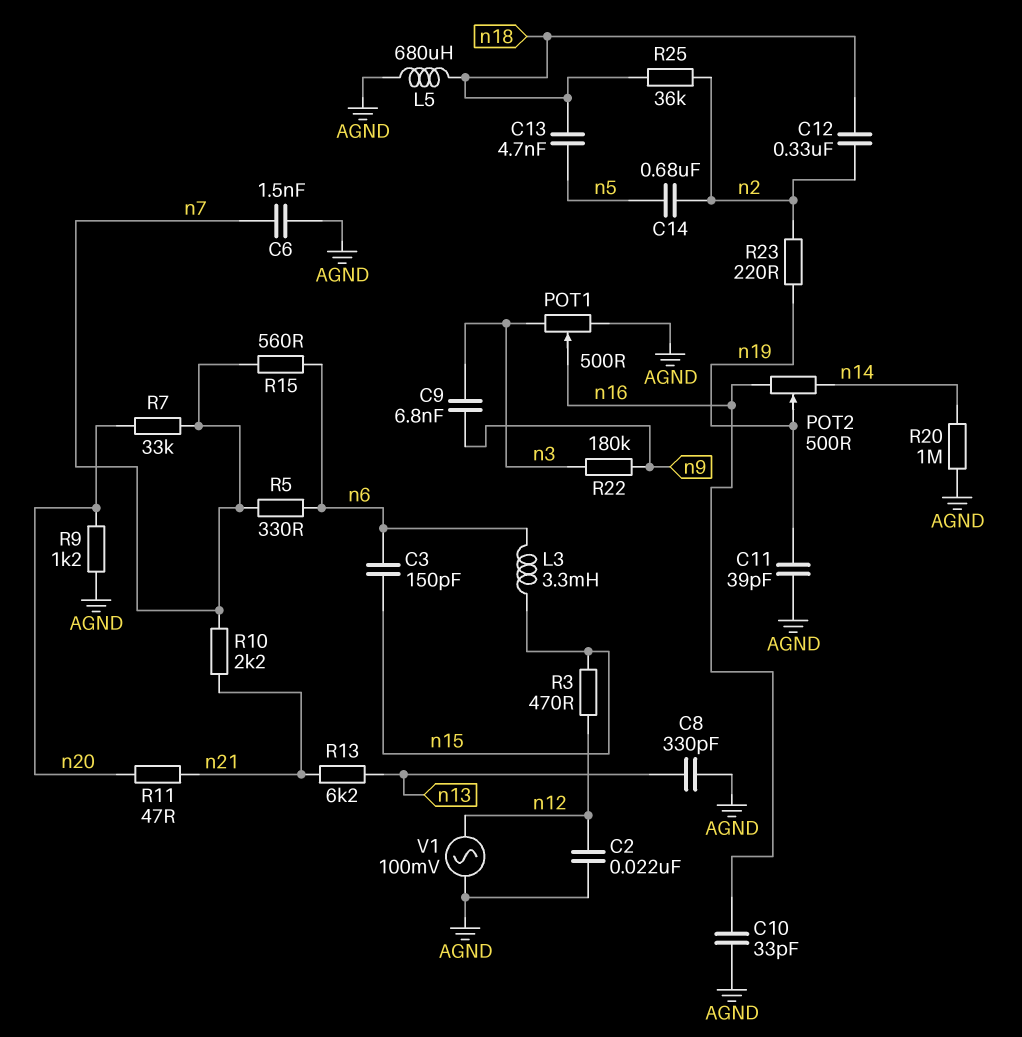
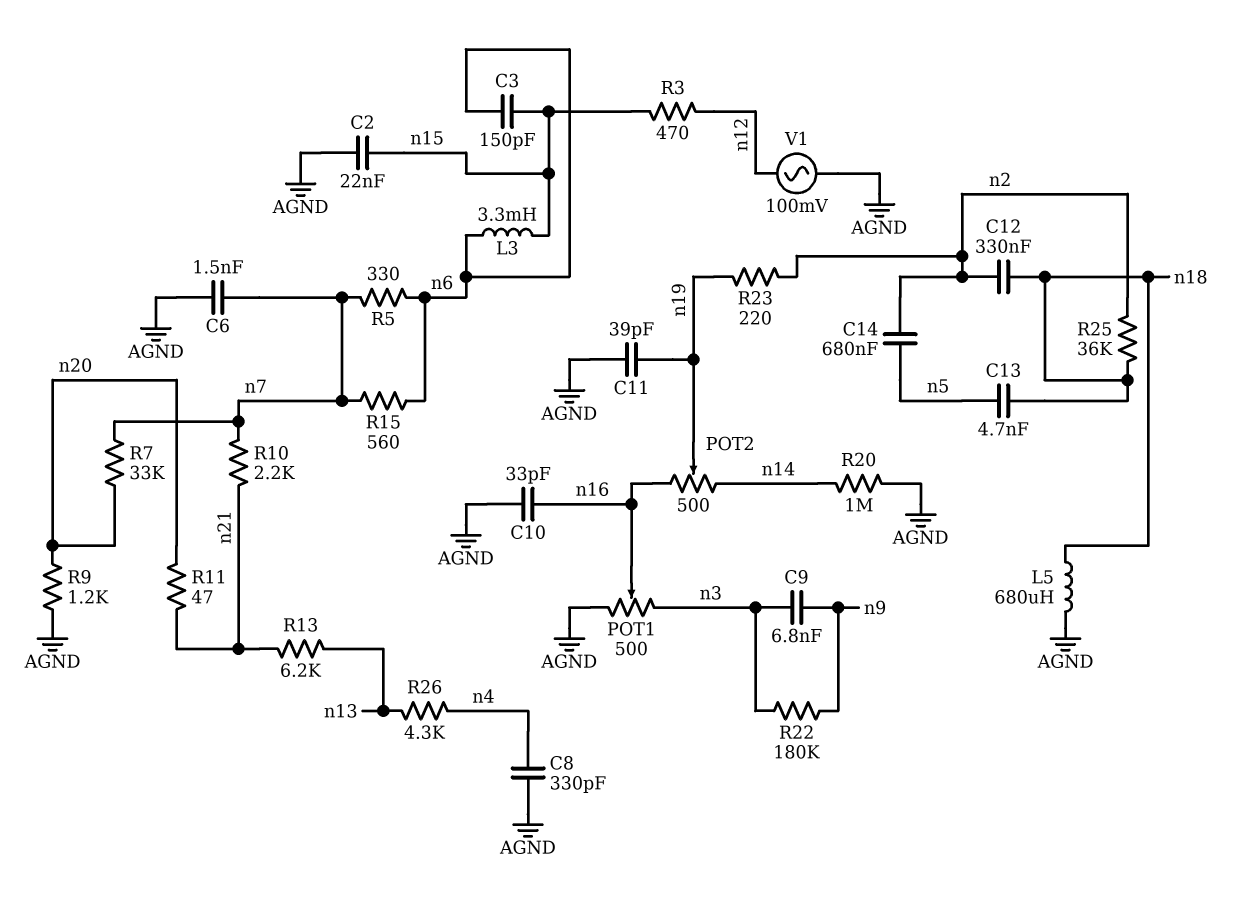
C2: 22nF (AGND, n12) -> 22nF (AGND, n15)
C8: 330pF (AGND, n13) -> 330pF (AGND, n4)
R26: none -> 4.3k (n4, n13)

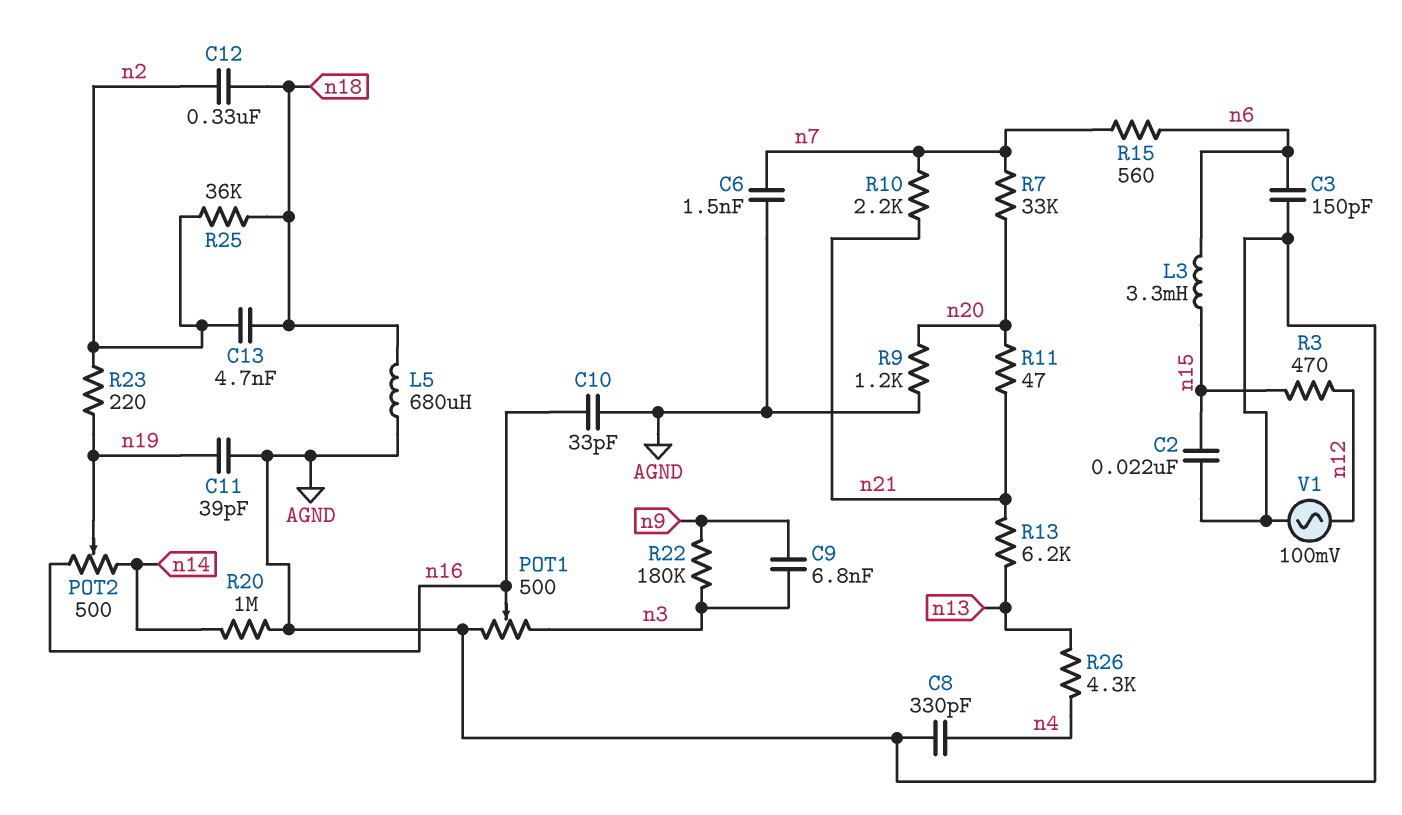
C3: 150pF (n6, n15) -> 150pF (AGND, n6)
C13: 4.7nF (n5, n18) -> 4.7nF (n2, n18)
C14: 680nF (n2, n5) -> none
R5: 330 (n6, n7) -> none

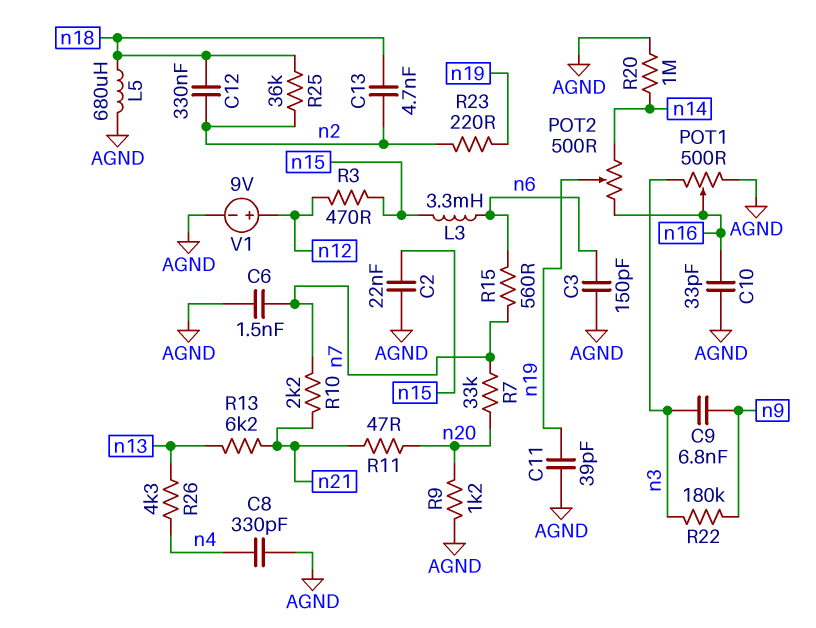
V1: AC 100mV (AGND, n12) -> 9V (plus n12, minus AGND)

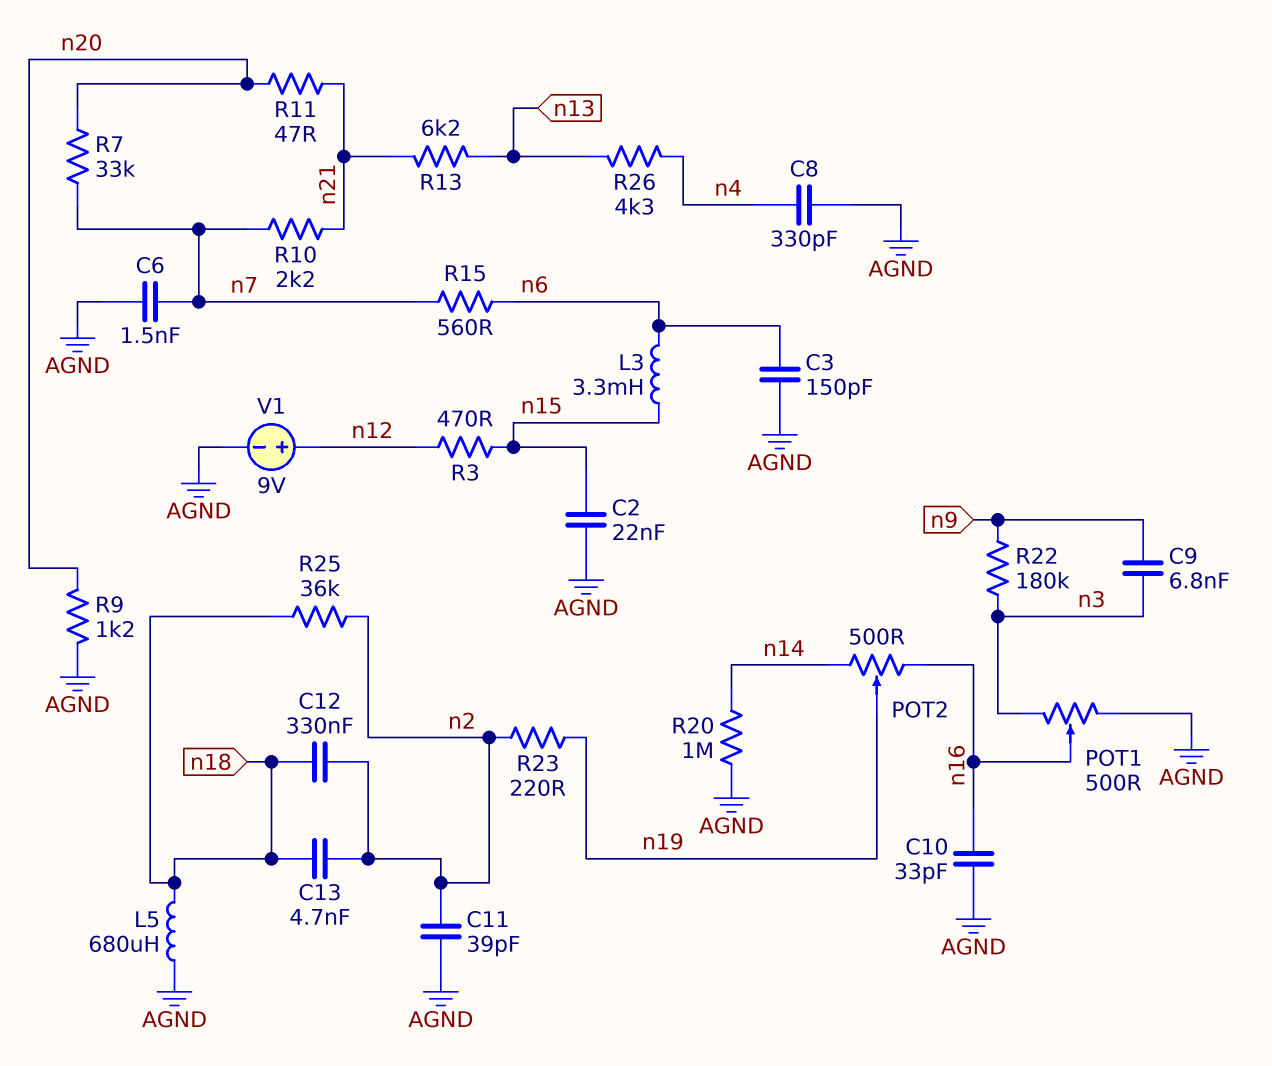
C11: 39pF (AGND, n19) -> 39pF (AGND, n2)

